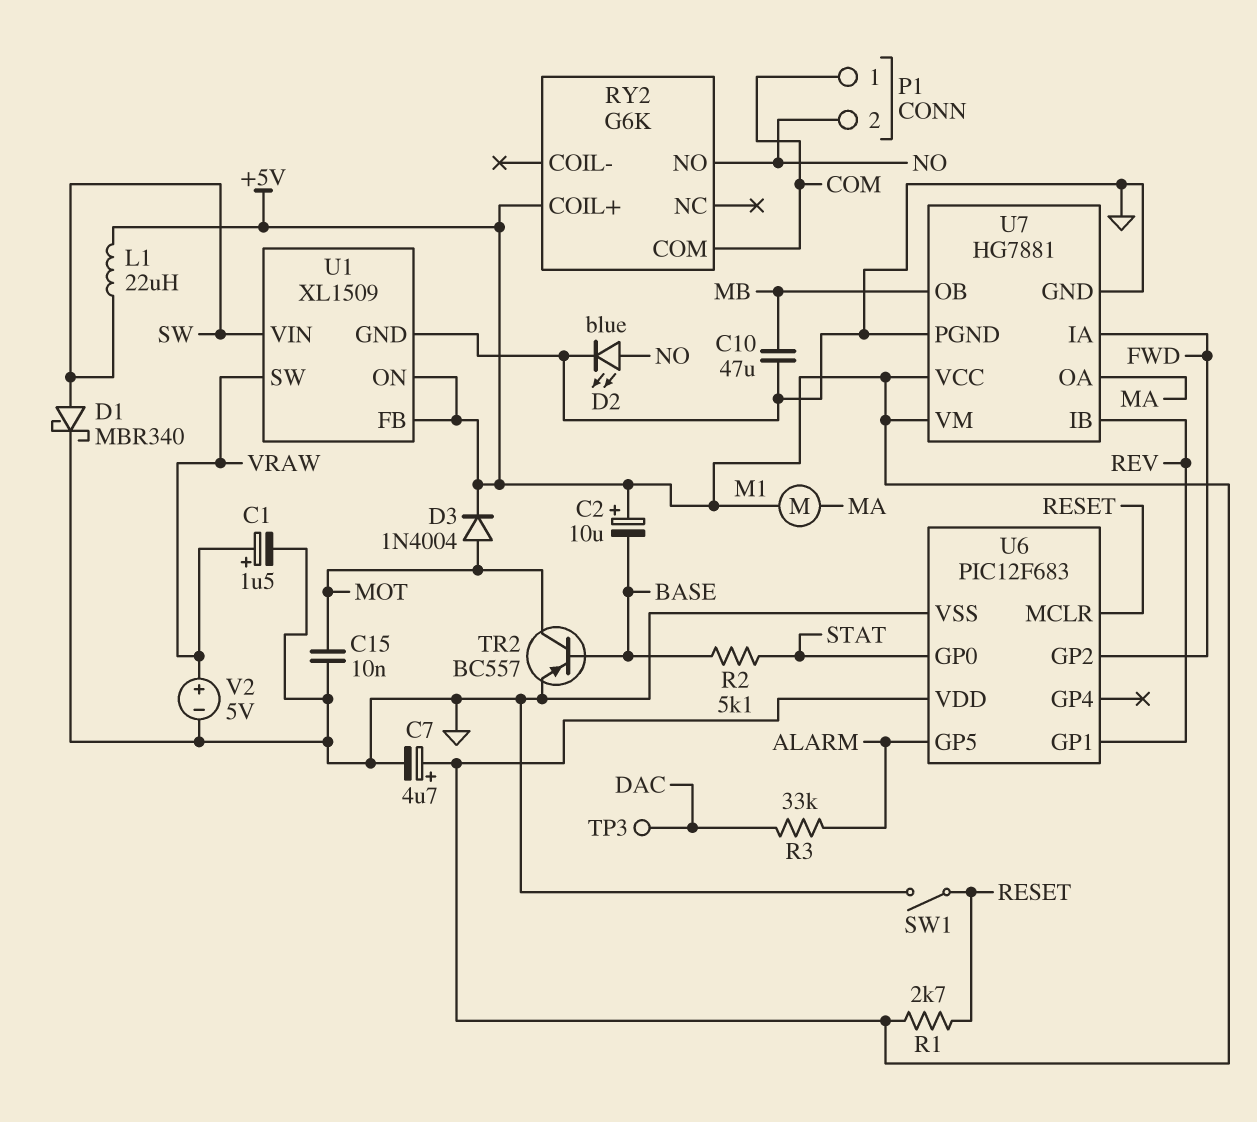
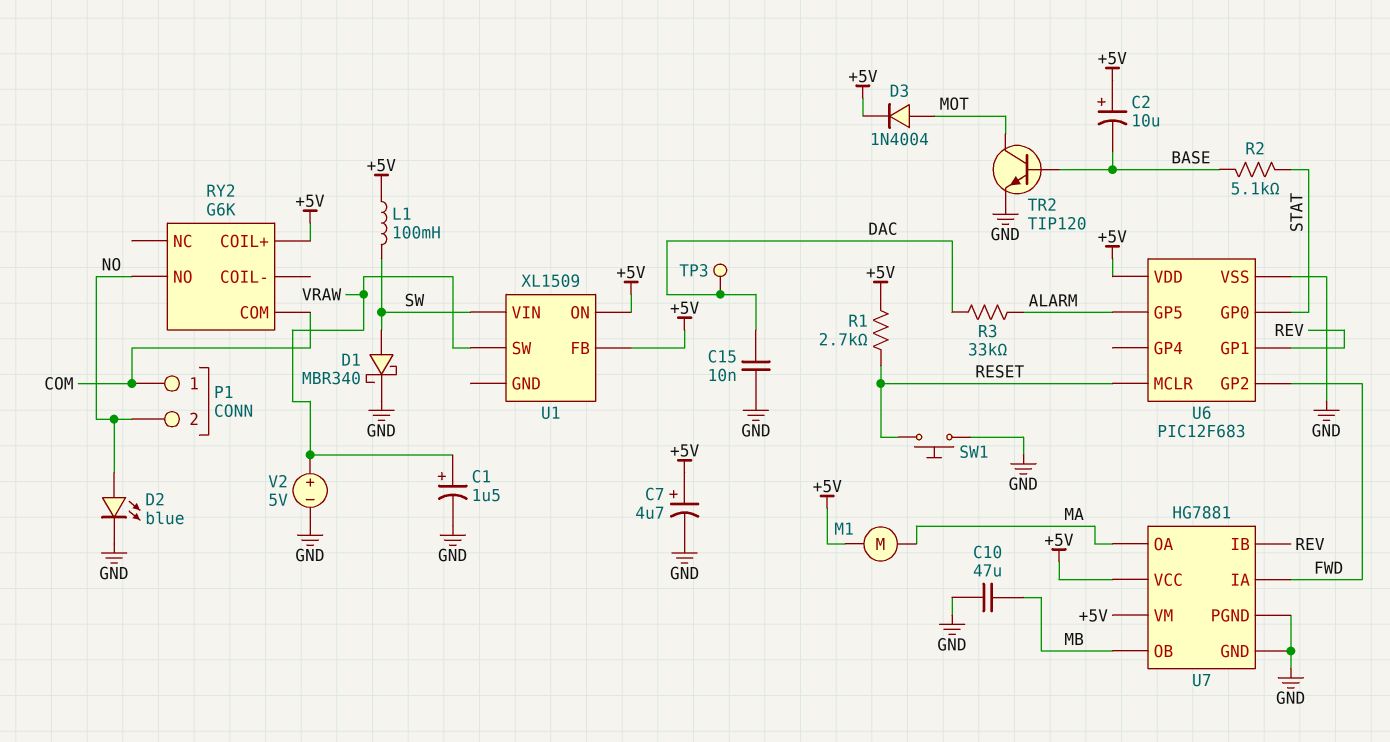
C15: 10nF (GND, MOT) -> 10nF (DAC, GND)
L1: 22uH (+5V, SW) -> 100mH (+5V, SW)
SW1: switch (GND, RESET) -> button (GND, RESET)
TR2: PNP BC557 (B BASE, C MOT, E GND) -> NPN TIP120 (B BASE, C MOT, E GND)
U1 pin GND: GND -> none

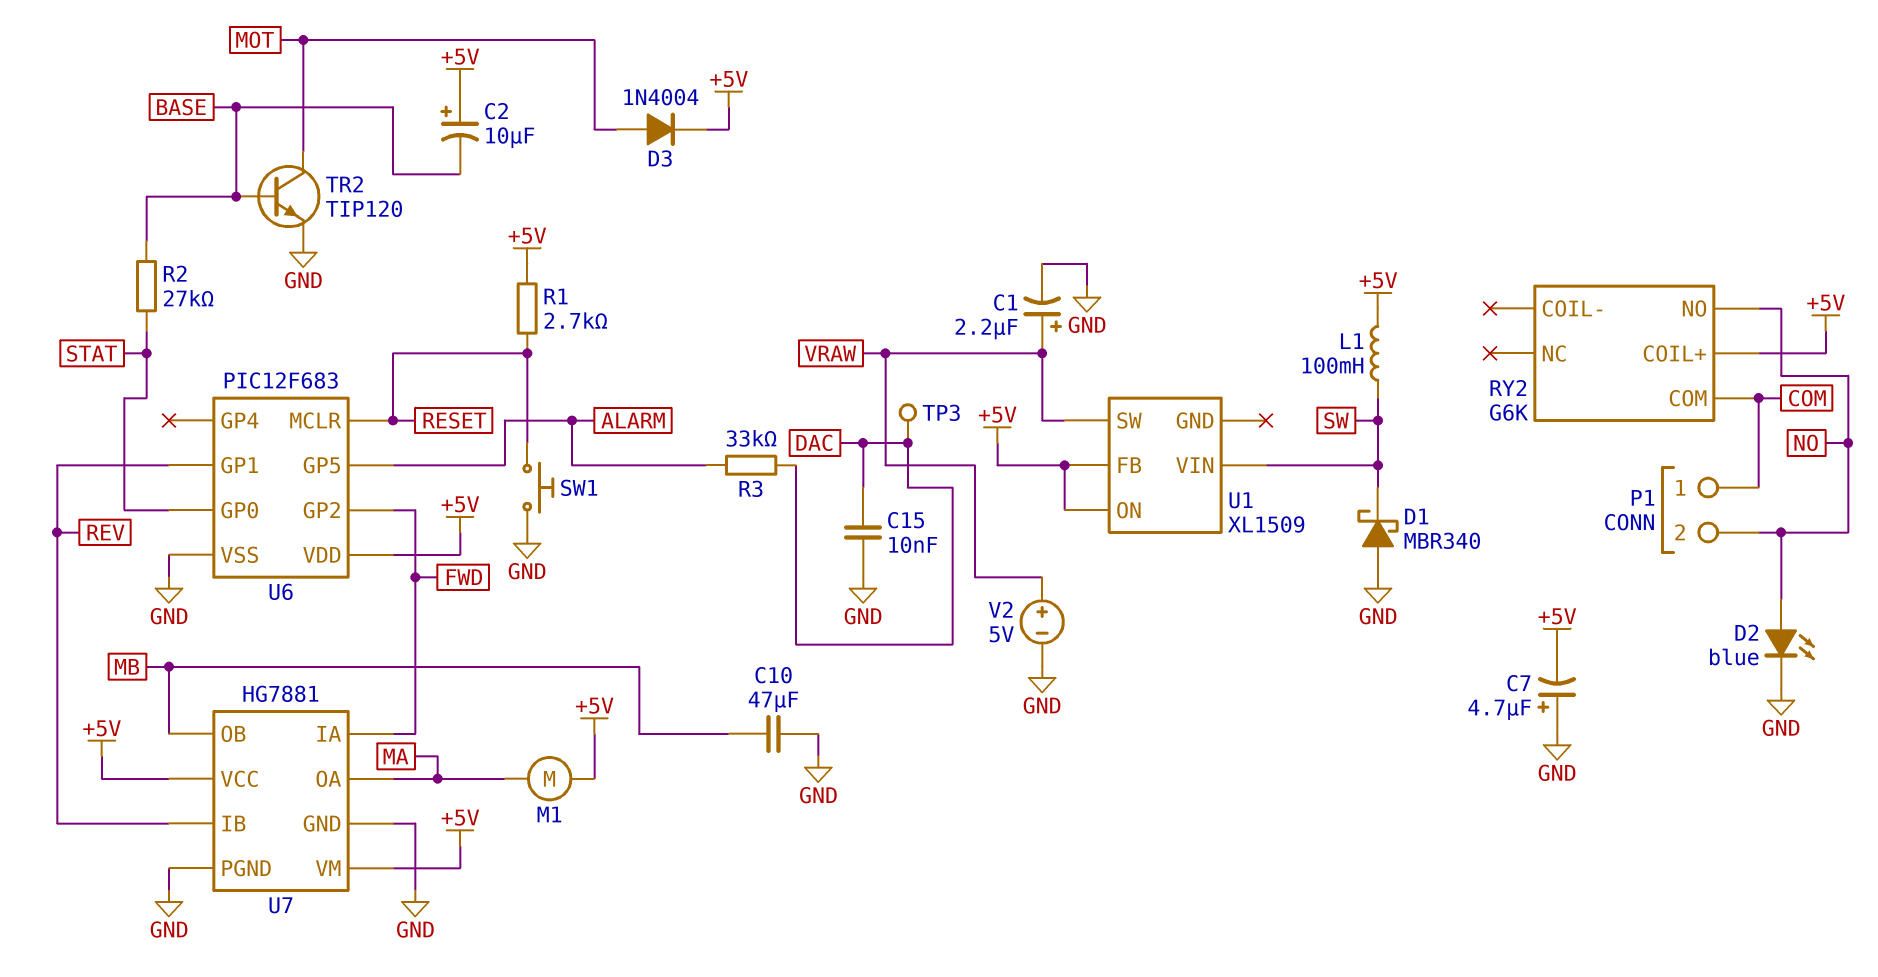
C1: 1.5uF (plus VRAW, minus GND) -> 2.2uF (plus VRAW, minus GND)
C7: 4.7uF (plus +5V, minus GND) -> 4.7uF (plus GND, minus +5V)
D1: schottky MBR340 (A SW, K GND) -> schottky MBR340 (A GND, K SW)
R2: 5.1k (BASE, STAT) -> 27k (BASE, STAT)

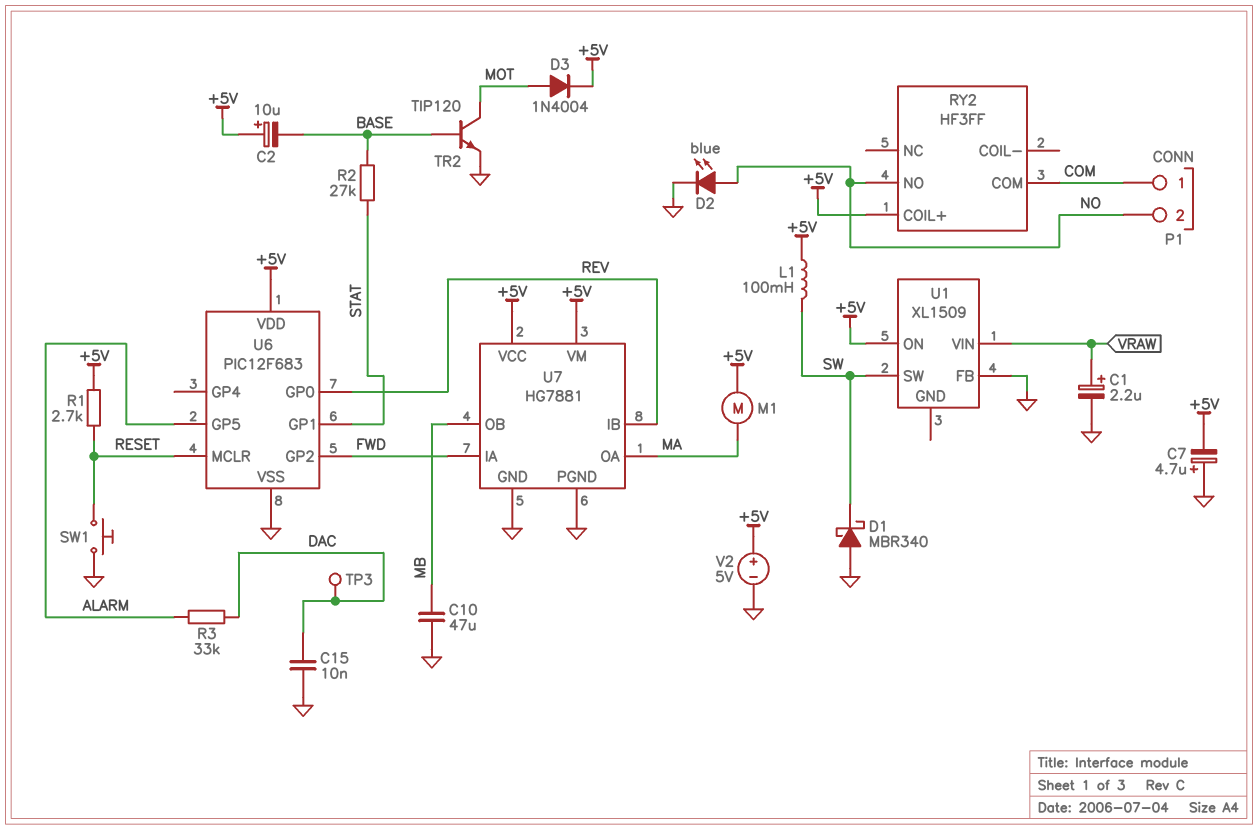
RY2: G6K -> HF3FF
U1 pin FB: +5V -> GND
U1 pin SW: VRAW -> SW
U1 pin VIN: SW -> VRAW
U6 pin GP0: STAT -> REV
U6 pin GP1: REV -> STAT
V2: 5V (plus VRAW, minus GND) -> 5V (plus +5V, minus GND)

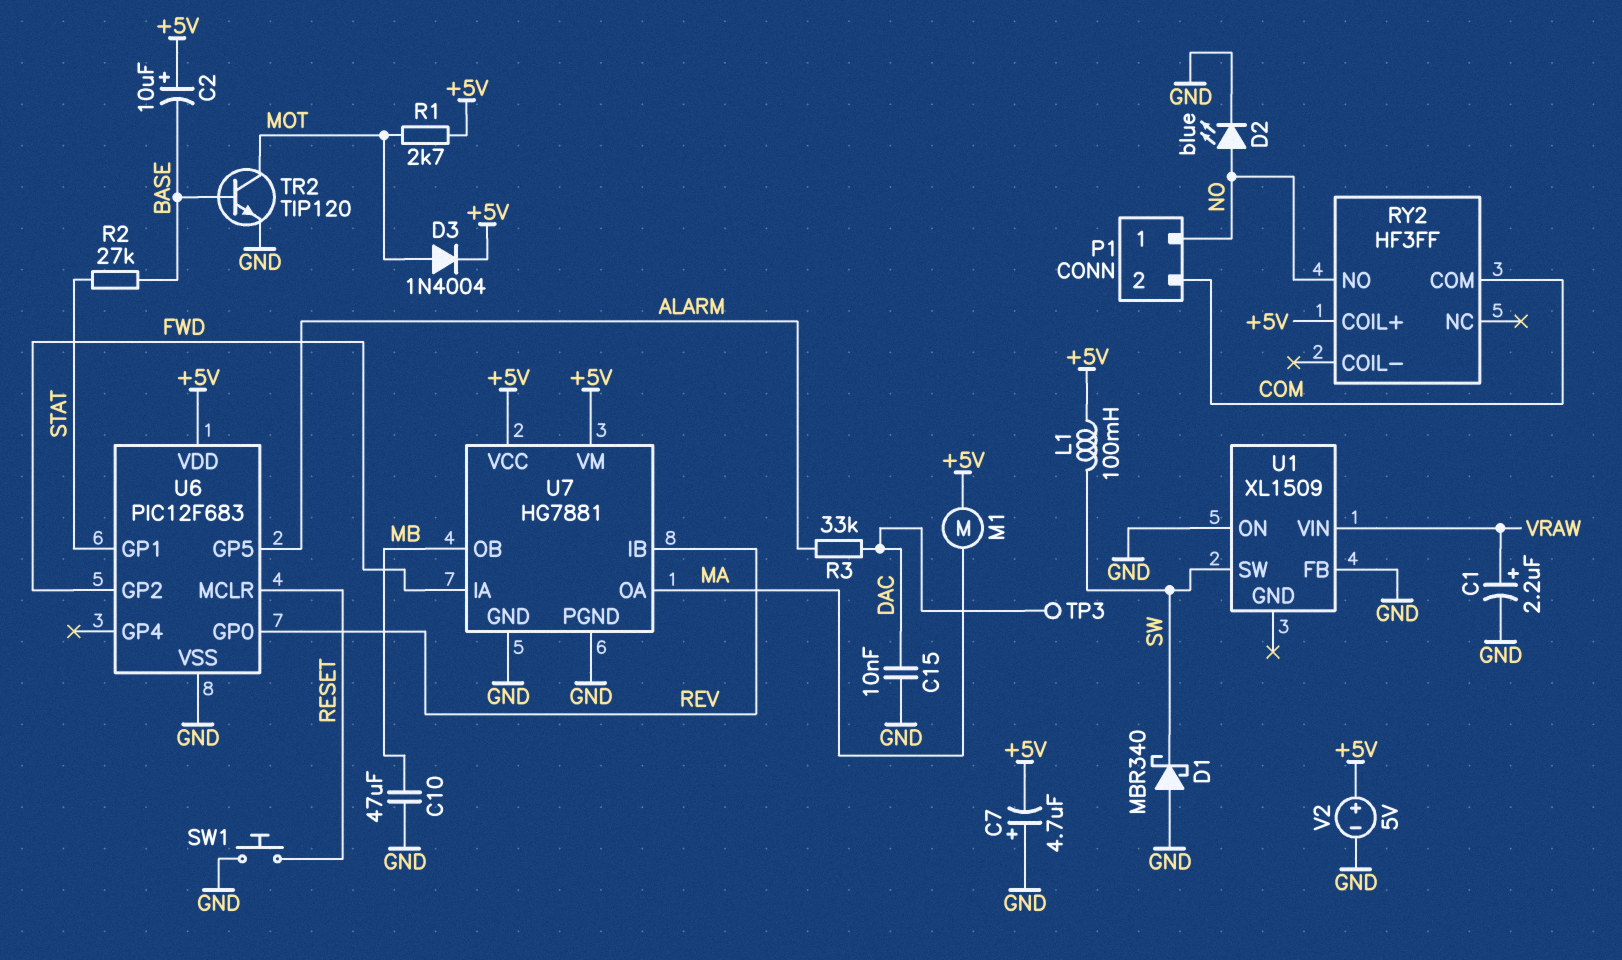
P1 pin 1: COM -> NO
P1 pin 2: NO -> COM
R1: 2.7k (+5V, RESET) -> 2.7k (+5V, MOT)
U1 pin ON: +5V -> GND

